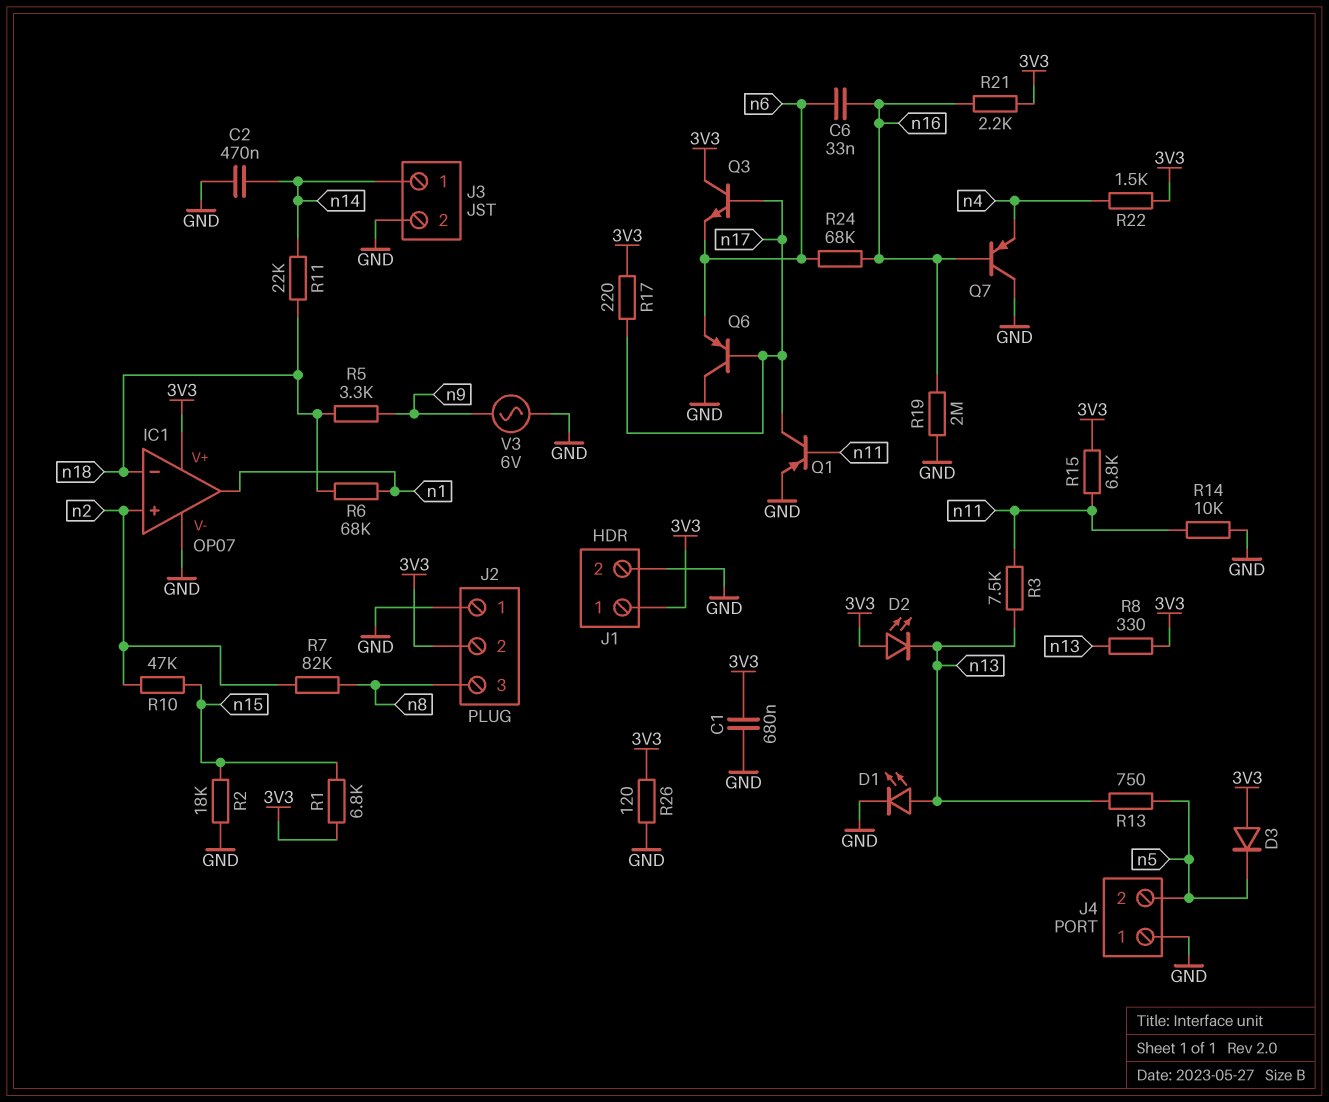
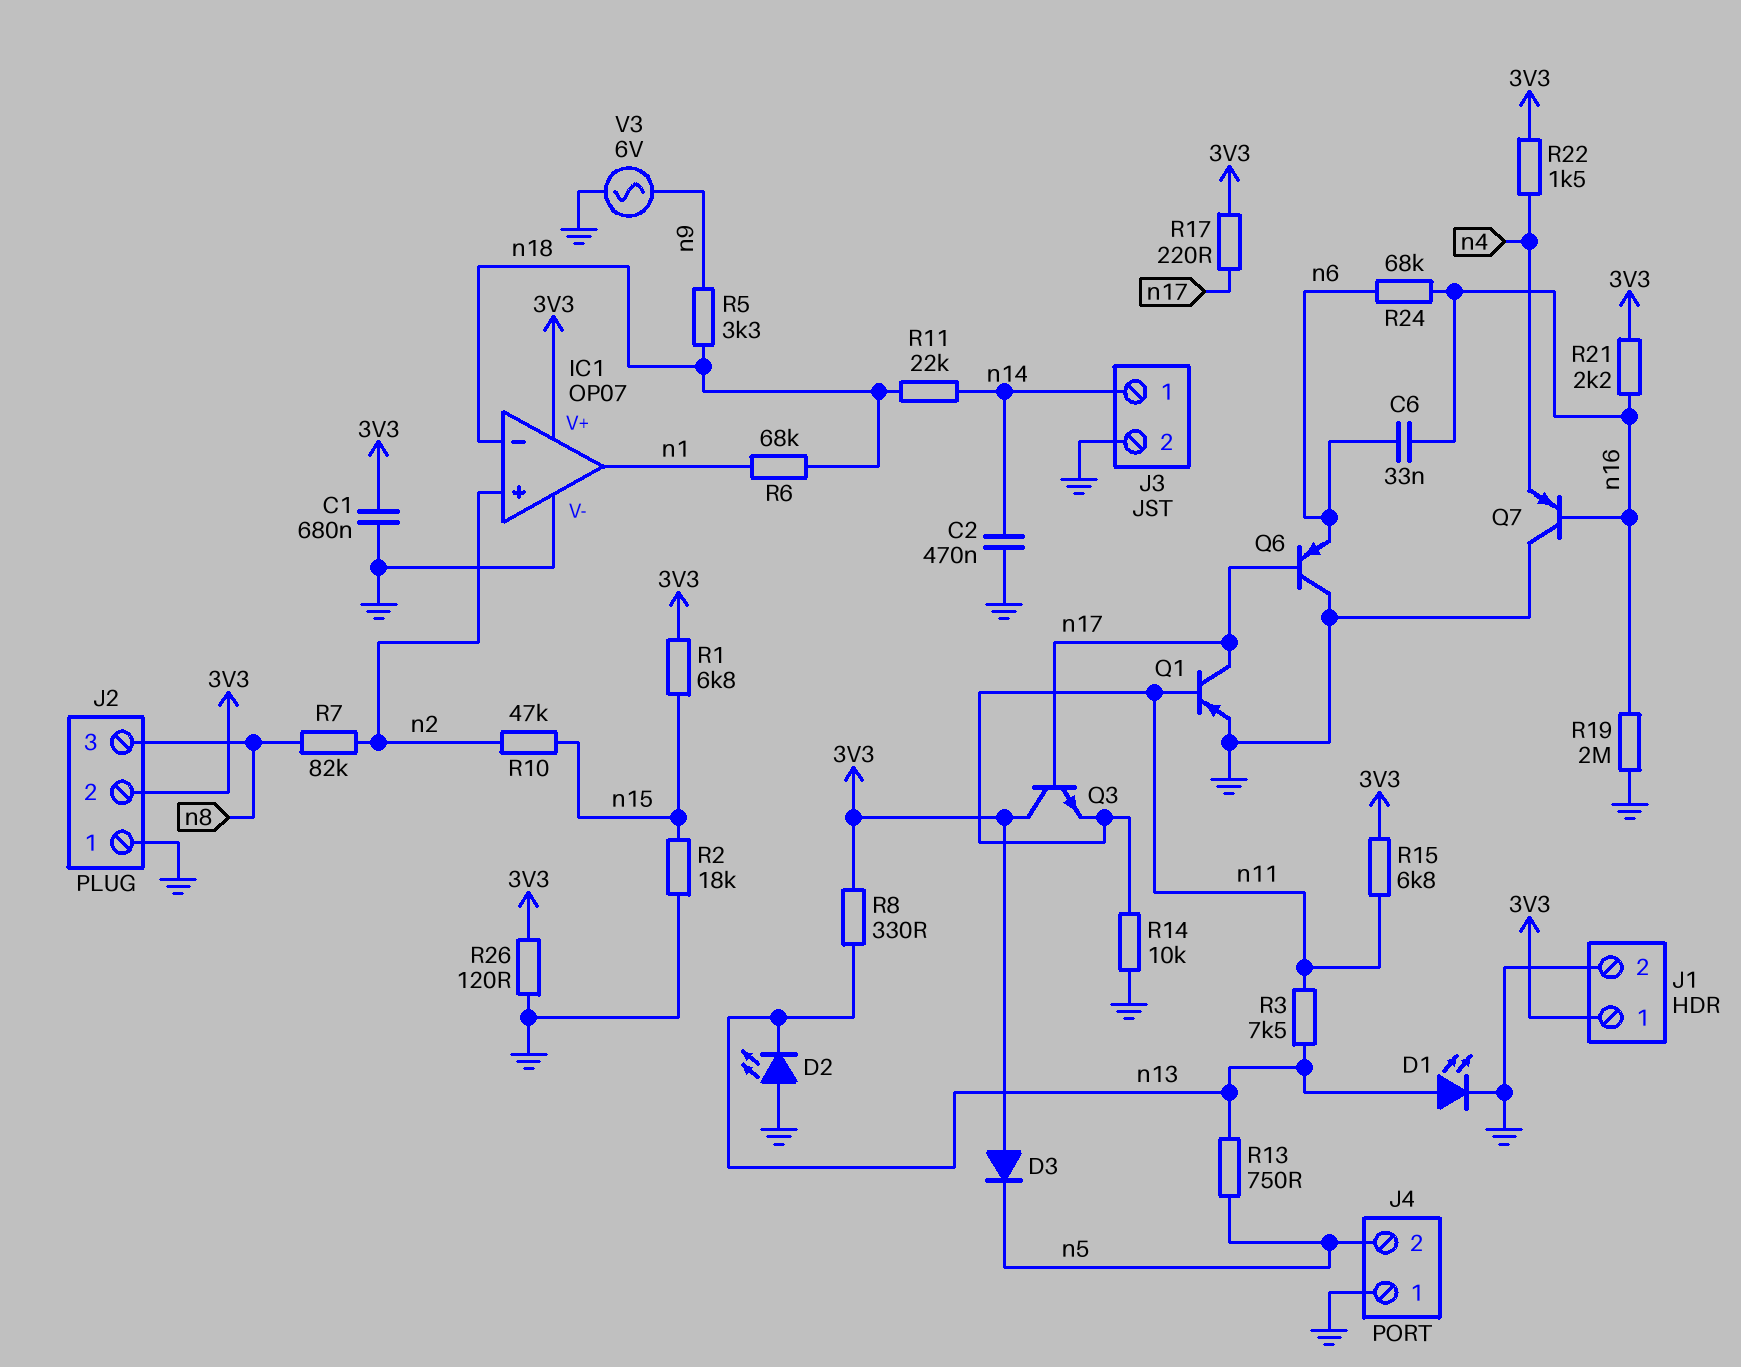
D2: LED (A 3V3, K n13) -> LED (A GND, K n13)
Q3: NPN (B n17, C 3V3, E n6) -> NPN (B n17, C 3V3, E n11)

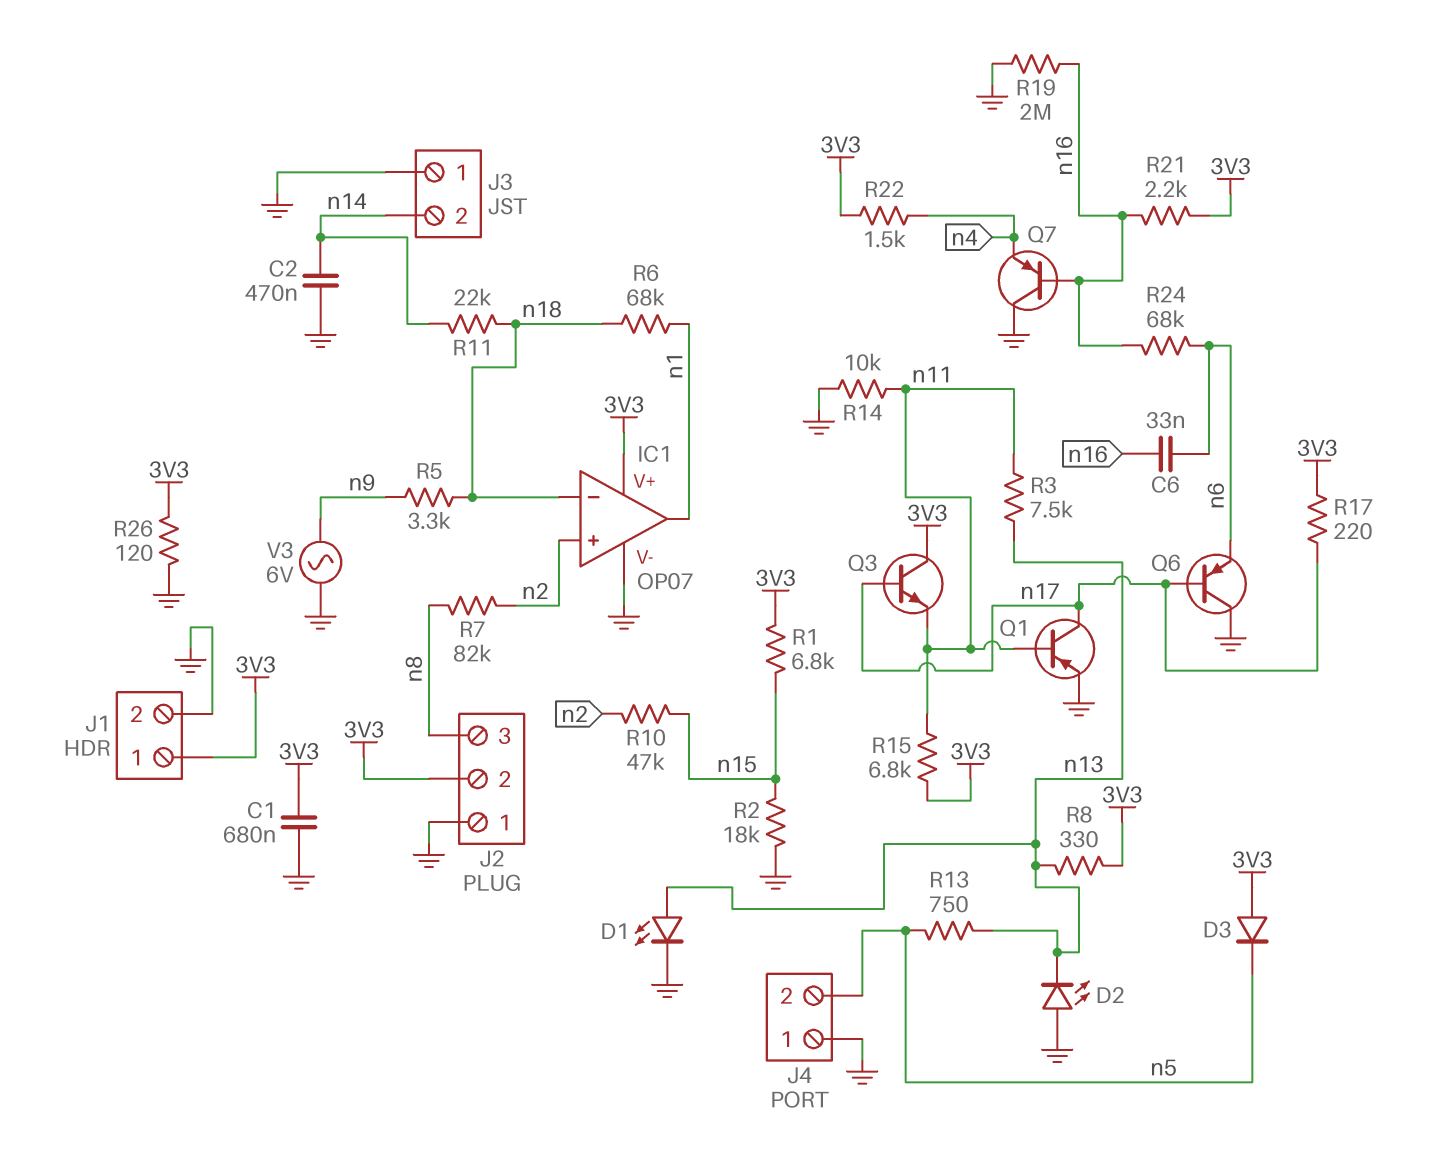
J3 pin 1: n14 -> GND
J3 pin 2: GND -> n14

